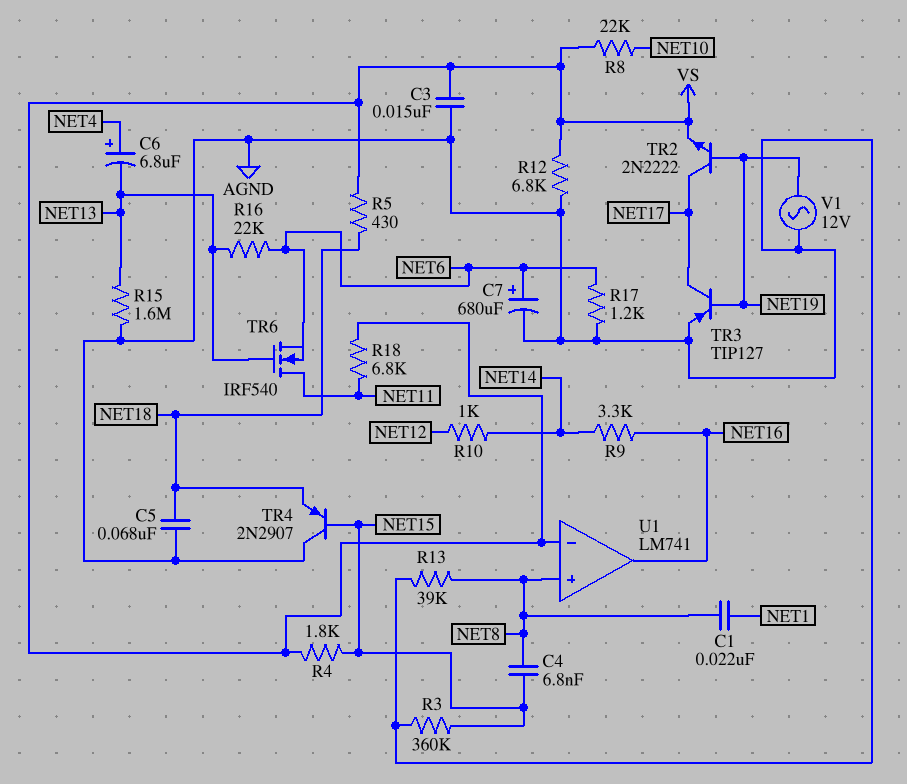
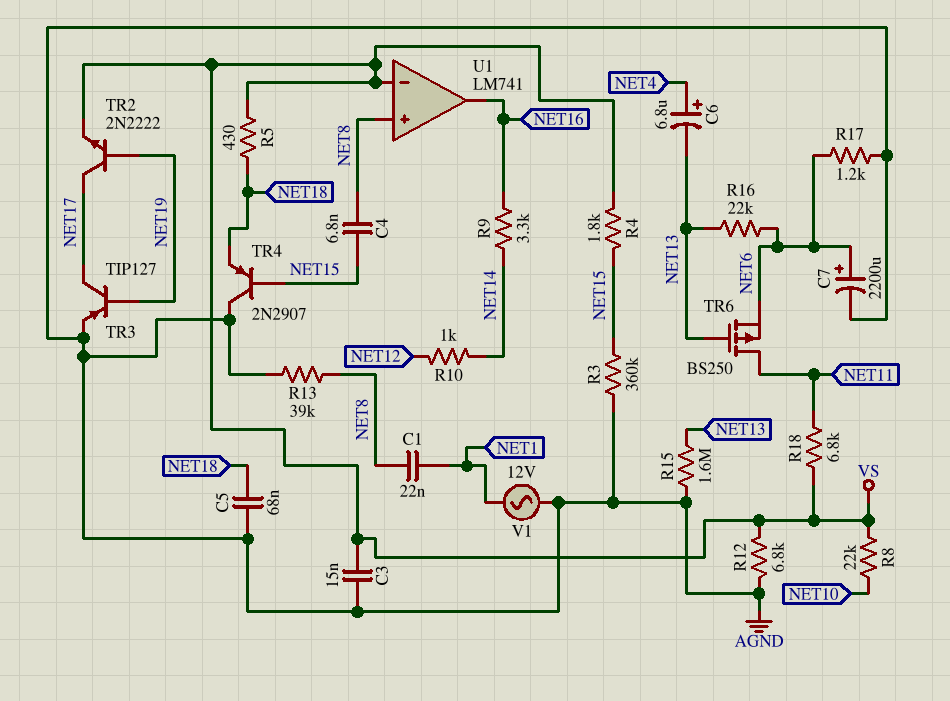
C7: 680uF (plus NET6, minus AGND) -> 2200uF (plus NET6, minus AGND)
TR6: NMOS IRF540 (G NET13, D NET11, S NET6) -> PMOS BS250 (G NET13, D NET11, S NET6)
V1: AC 12V (AGND, NET19) -> AC 12V (AGND, NET1)

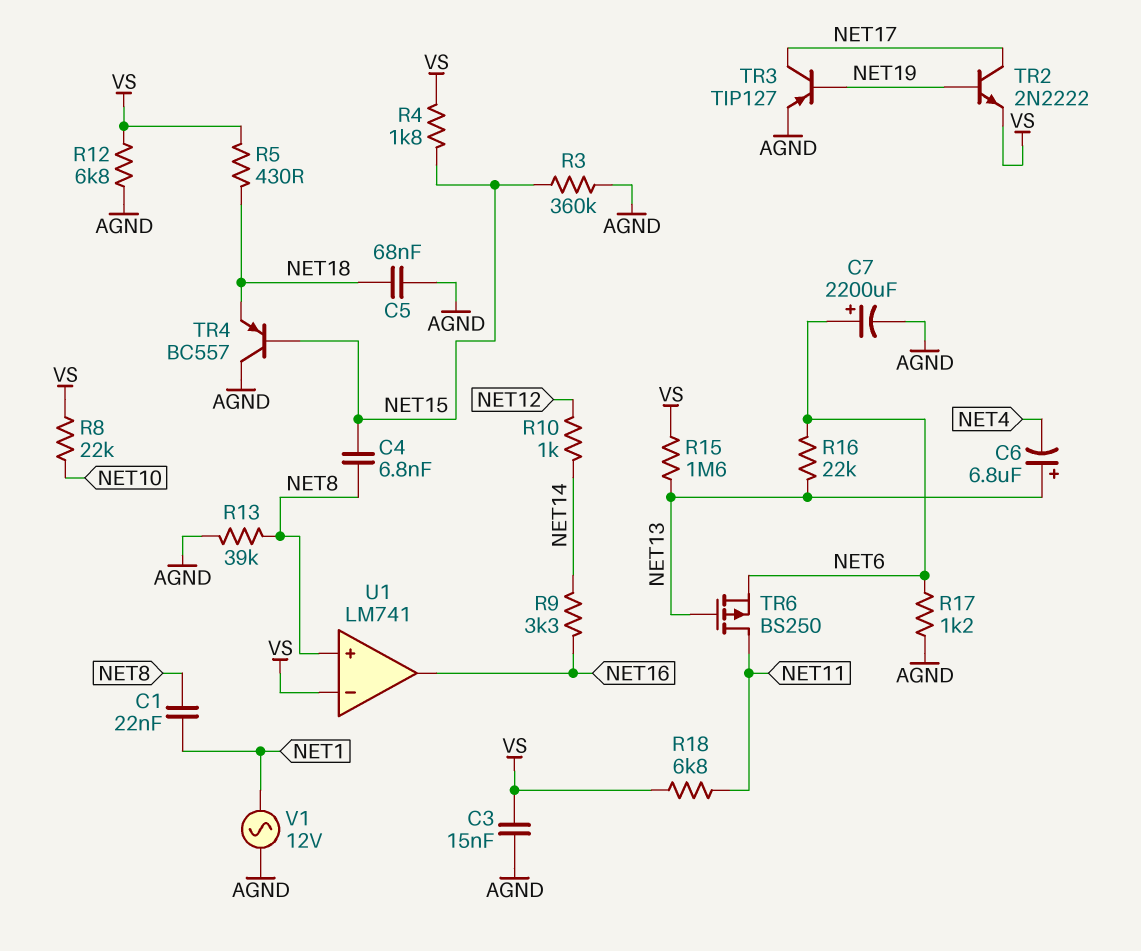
C6: 6.8uF (plus NET4, minus NET13) -> 6.8uF (plus NET13, minus NET4)
R15: 1.6M (AGND, NET13) -> 1.6M (NET13, VS)
TR4: PNP 2N2907 (B NET15, C AGND, E NET18) -> PNP BC557 (B NET15, C AGND, E NET18)

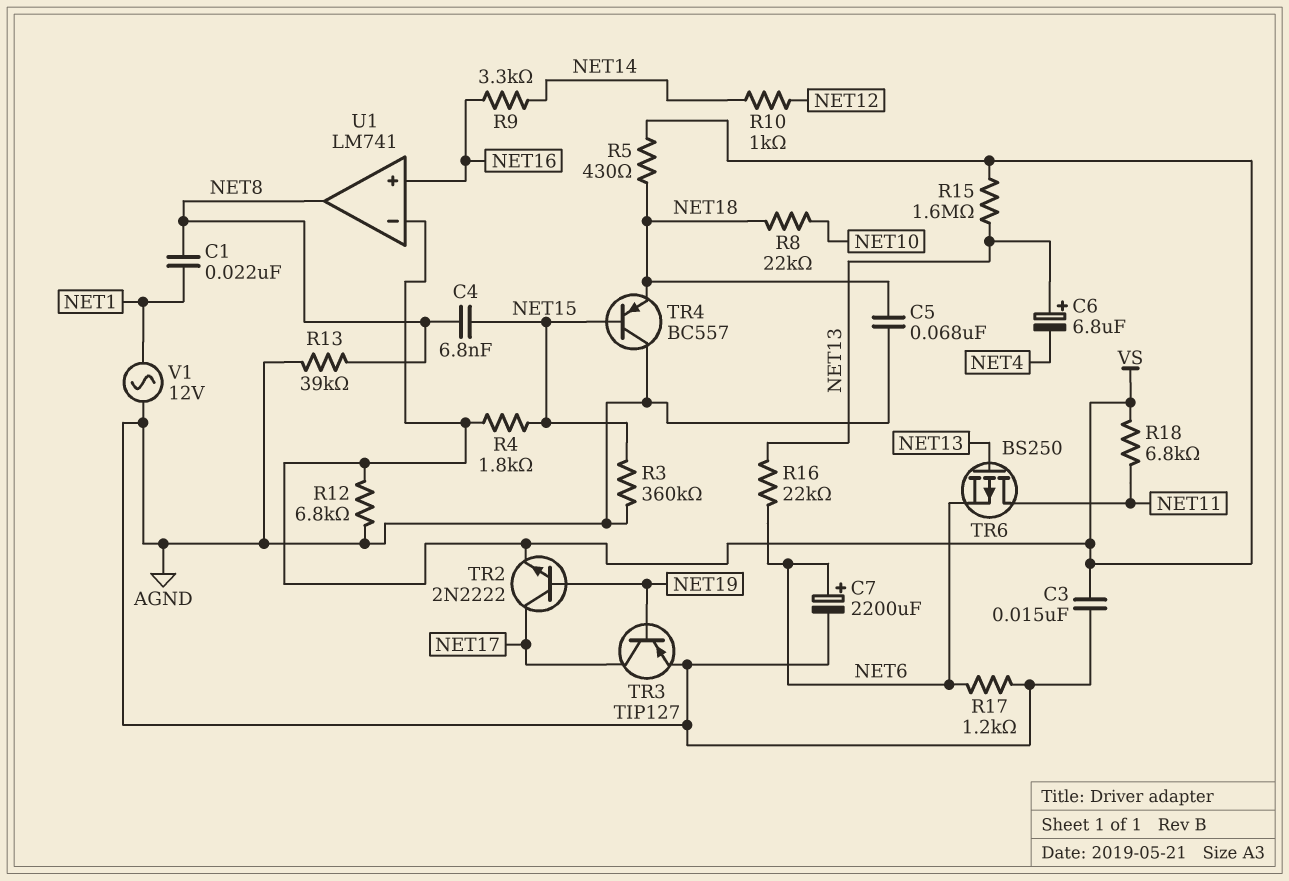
R8: 22k (NET10, VS) -> 22k (NET10, NET18)
U1 pin in+: NET8 -> NET16
U1 pin out: NET16 -> NET8

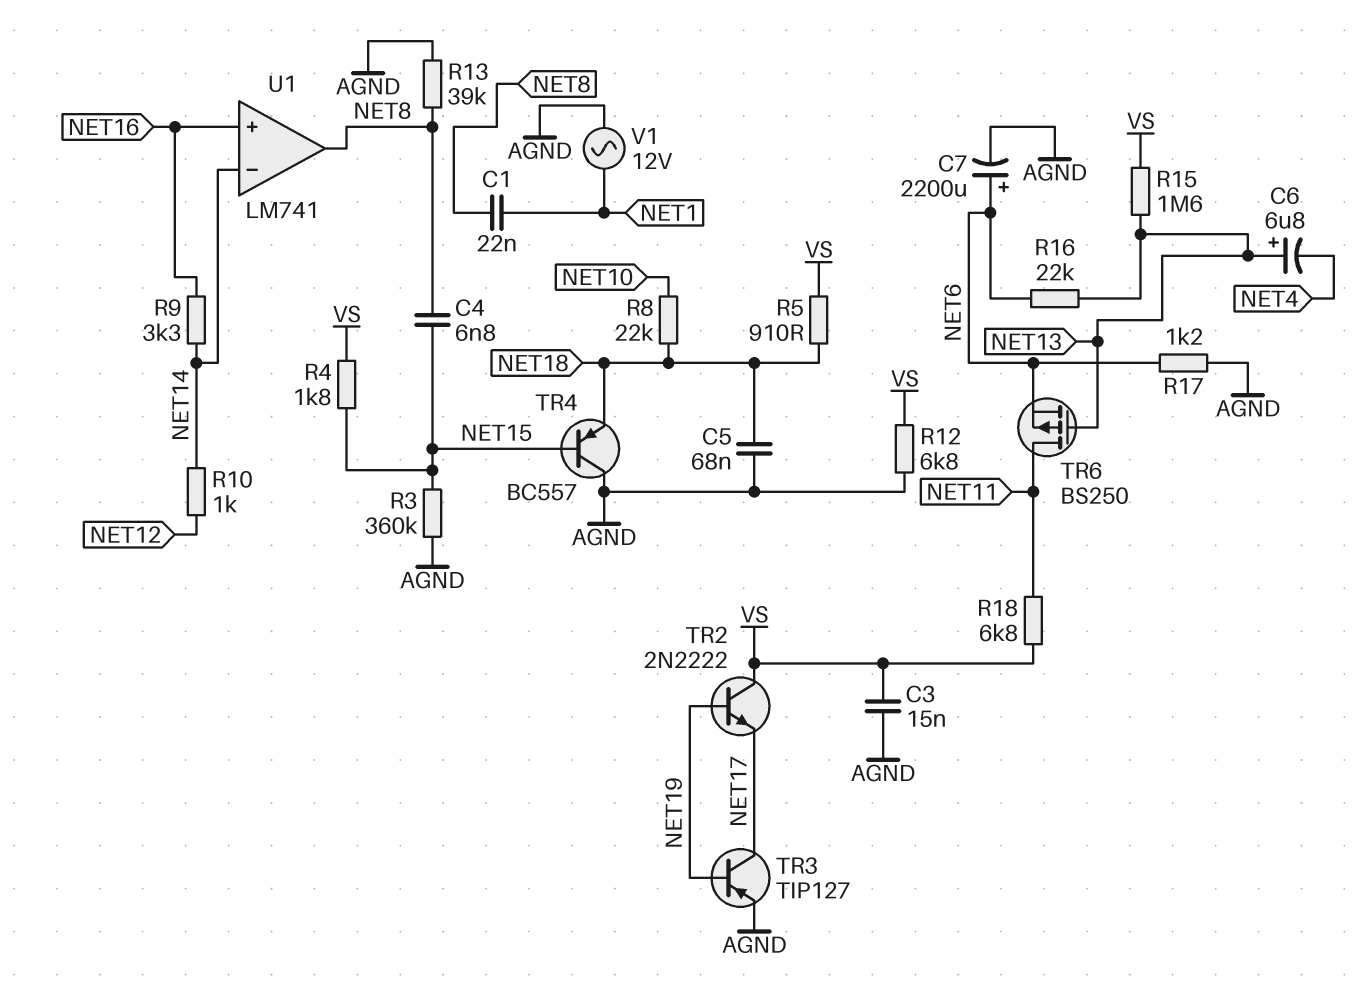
R5: 430 (NET18, VS) -> 910 (NET18, VS)
TR2: NPN 2N2222 (B NET19, C NET17, E VS) -> NPN 2N2222 (B NET19, C VS, E NET17)
U1 pin in-: VS -> NET14

